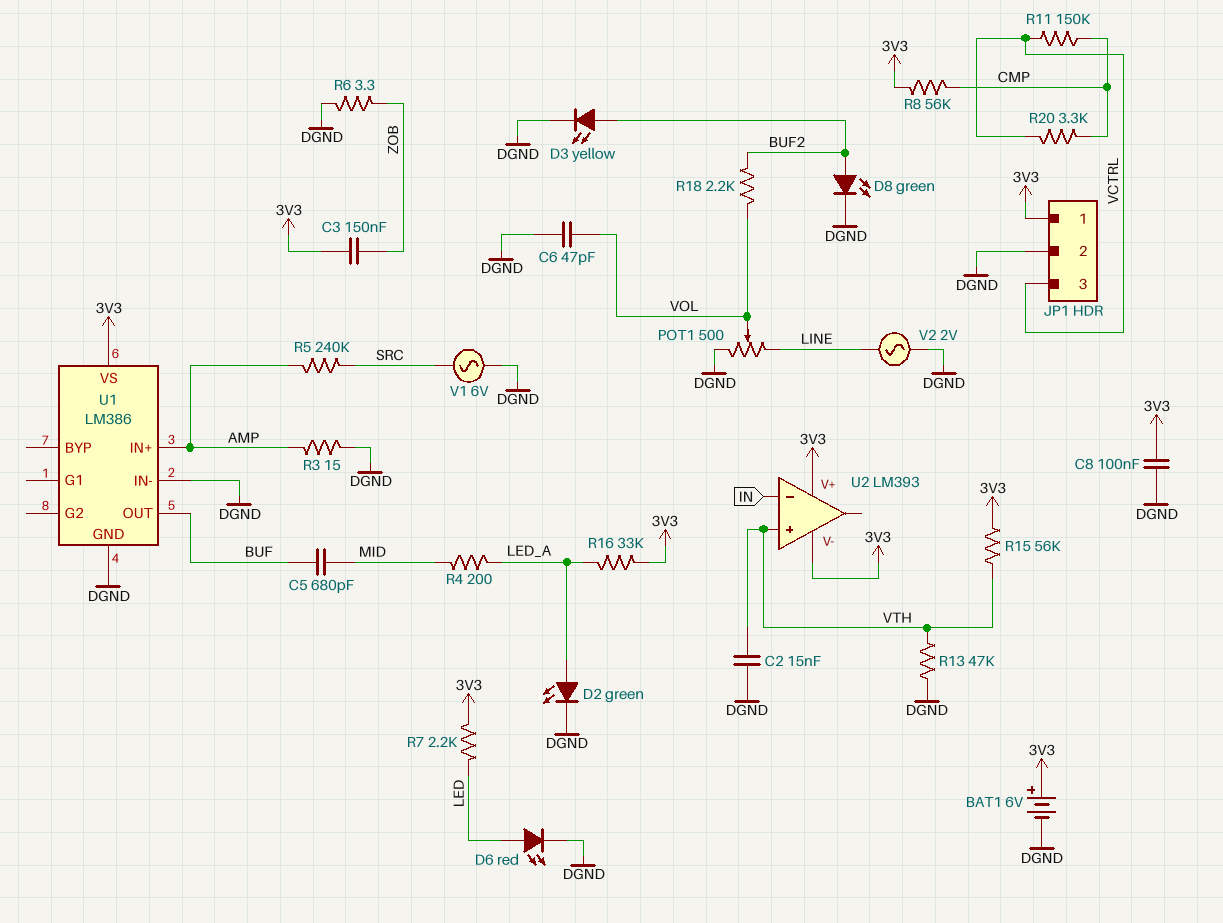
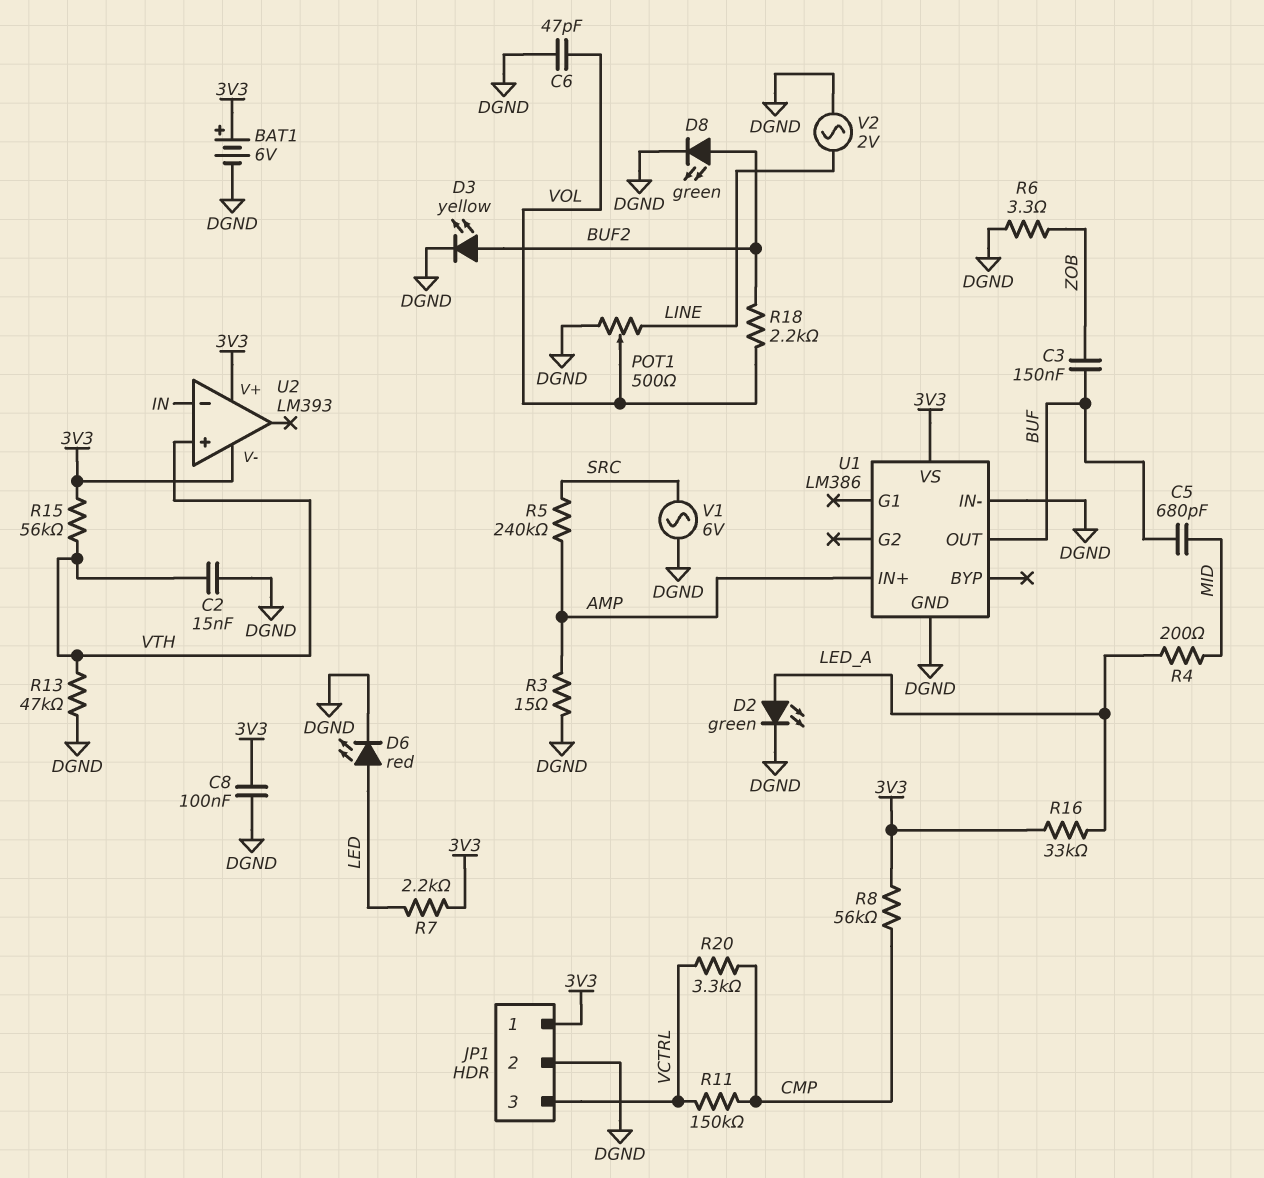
C3: 150nF (3V3, ZOB) -> 150nF (BUF, ZOB)

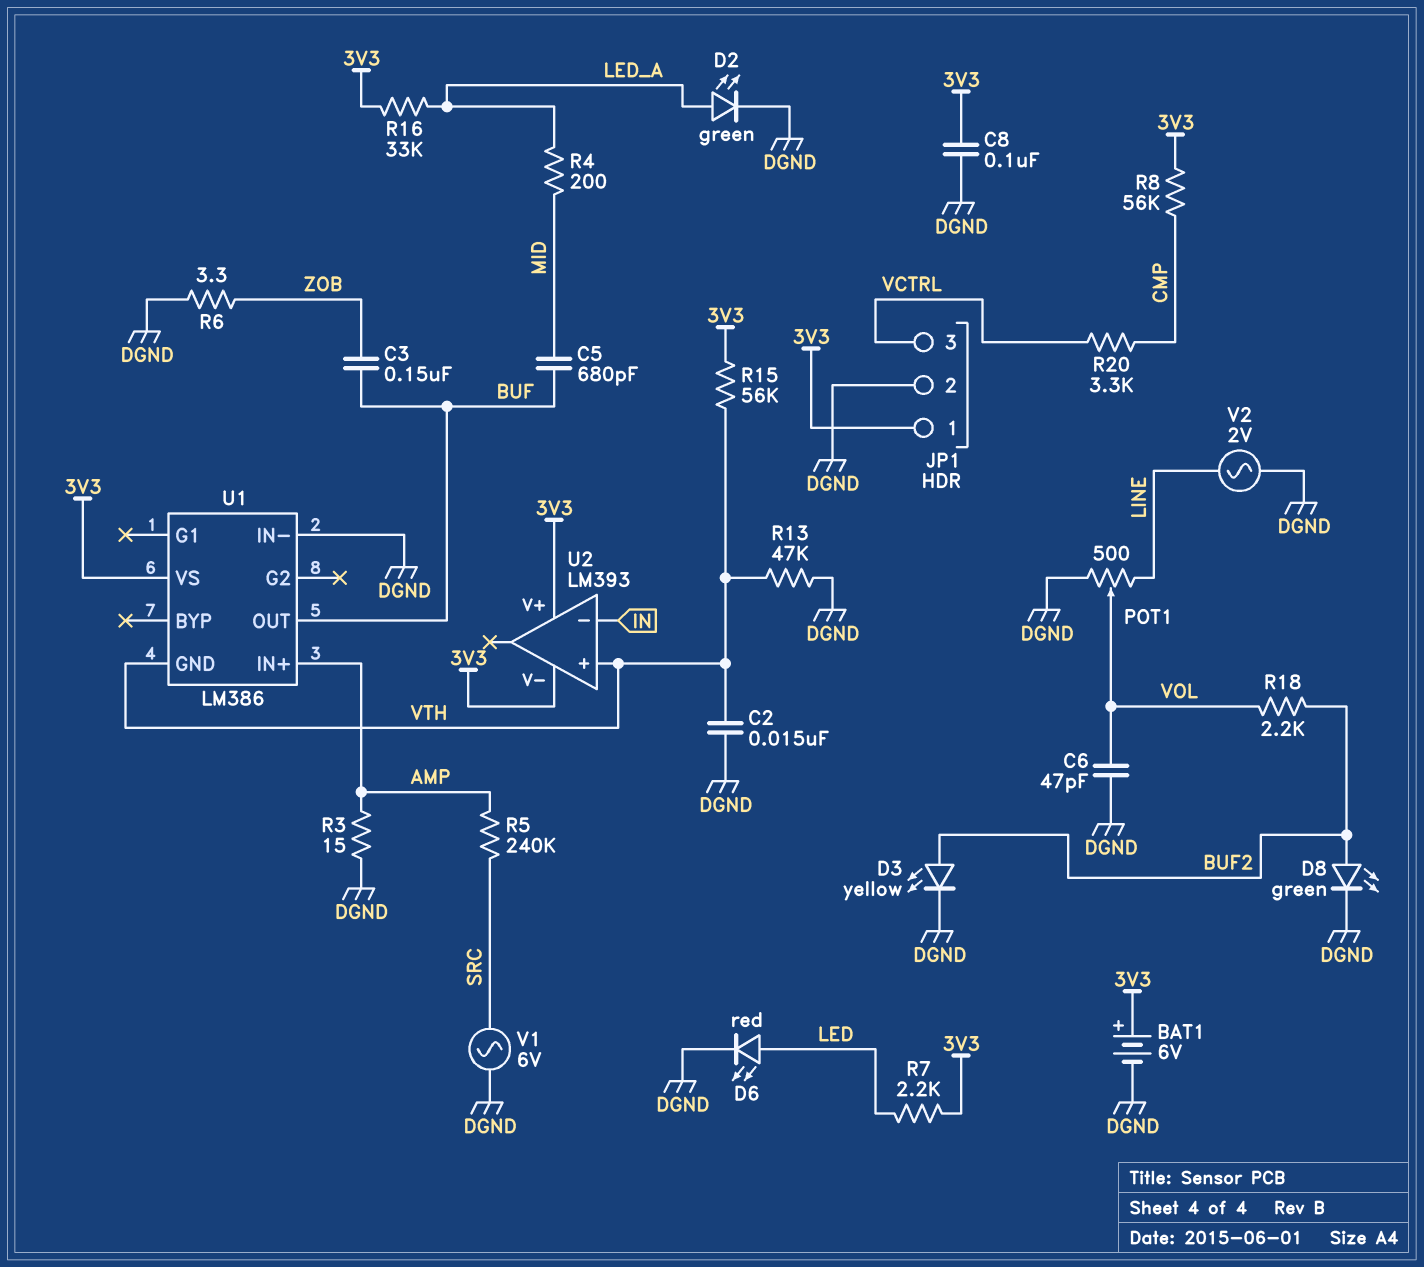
R11: 150k (CMP, VCTRL) -> none
U1 pin GND: DGND -> VTH

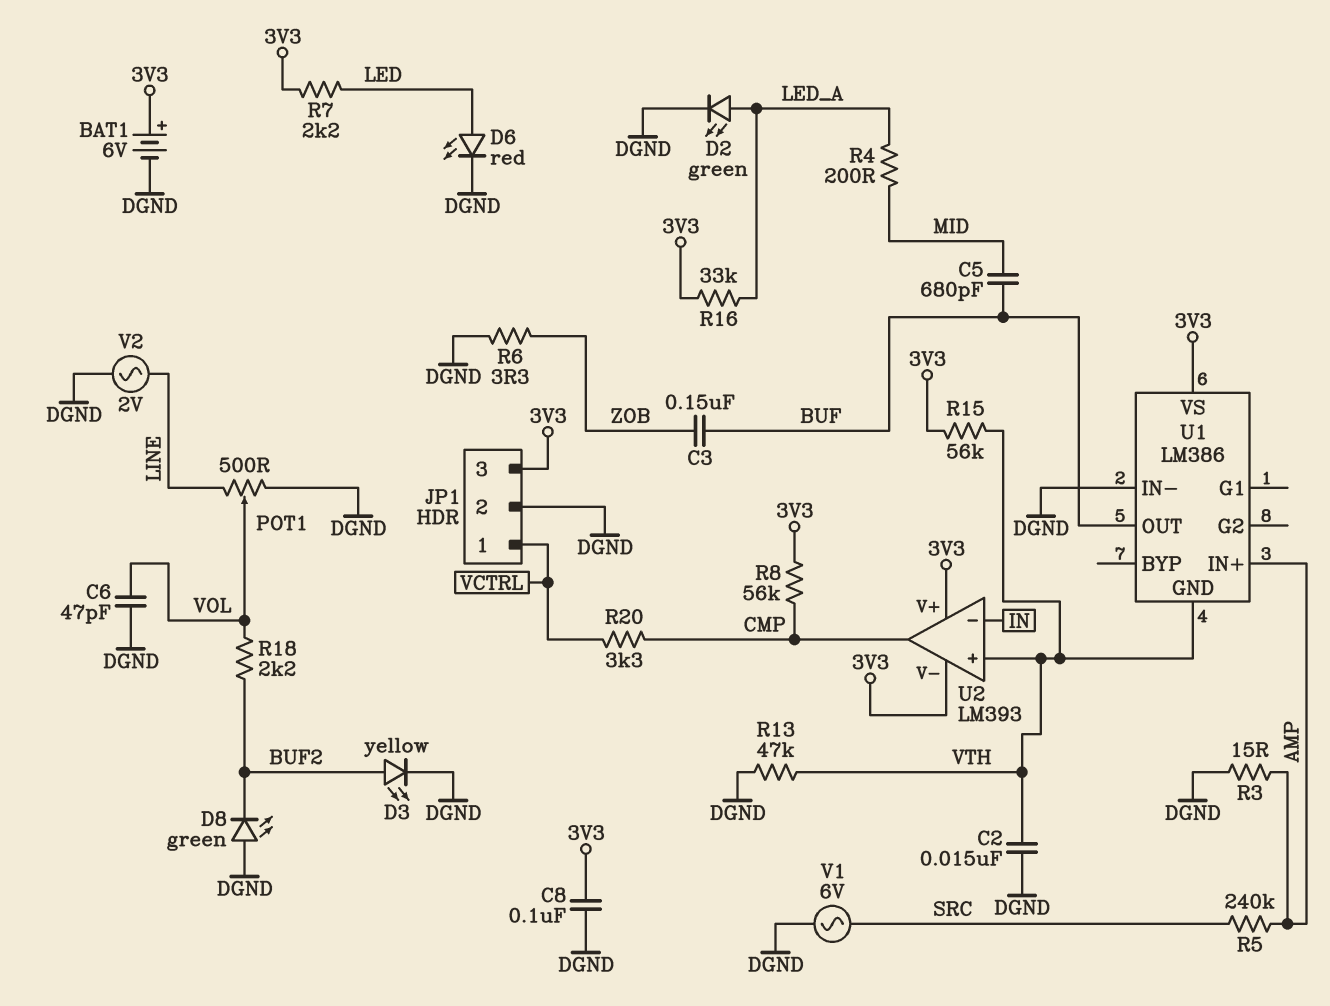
D8: LED green (A BUF2, K DGND) -> LED green (A DGND, K BUF2)
JP1 pin 1: 3V3 -> VCTRL
JP1 pin 3: VCTRL -> 3V3
U2 pin out: none -> CMP

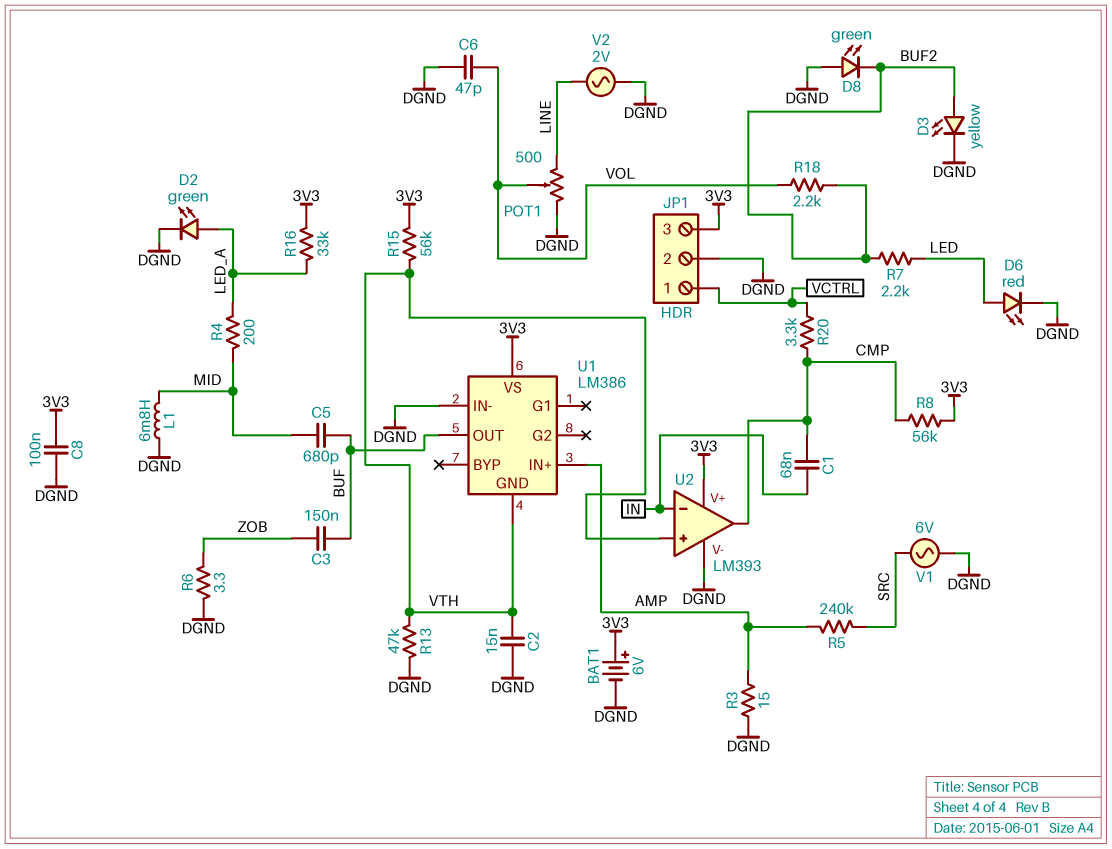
C1: none -> 68nF (CMP, IN)
L1: none -> 6.8mH (DGND, MID)
R7: 2.2k (3V3, LED) -> 2.2k (BUF2, LED)
U2 pin V-: 3V3 -> DGND

